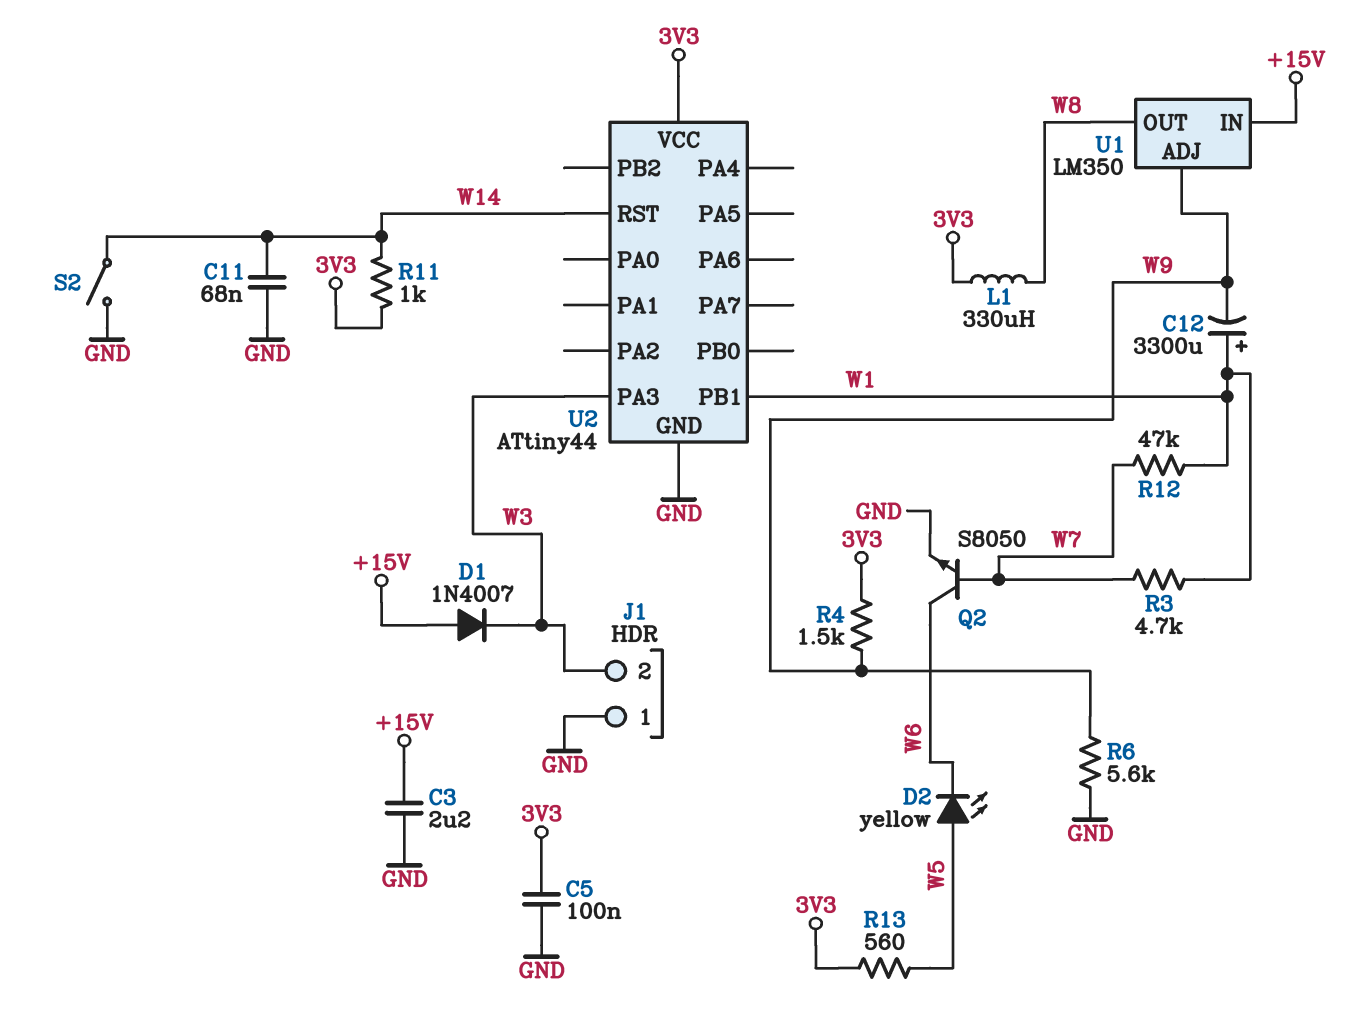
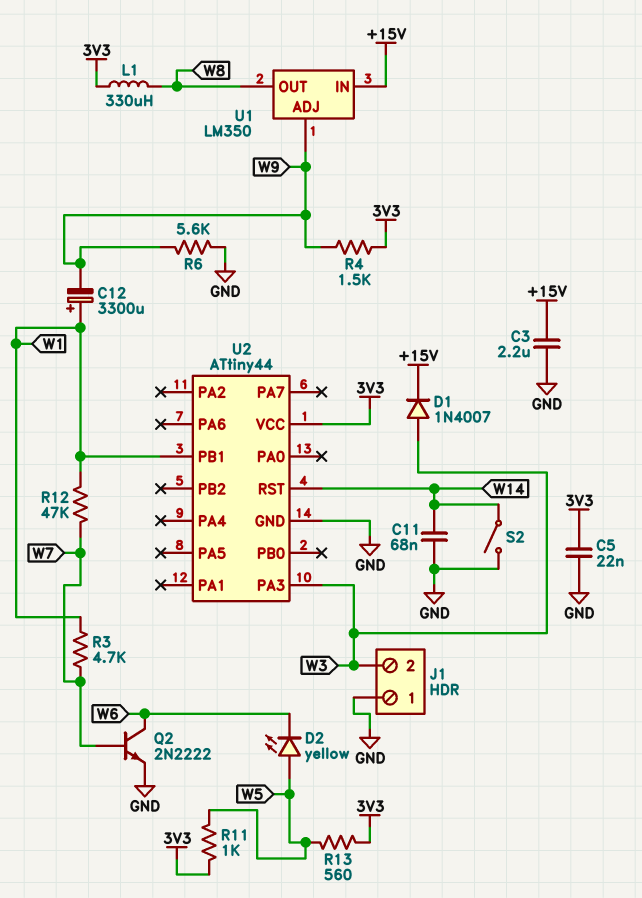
C5: 100nF (3V3, GND) -> 22nF (3V3, GND)
D1: diode 1N4007 (A +15V, K W3) -> diode 1N4007 (A W3, K +15V)
Q2: NPN S8050 (B W7, C W6, E GND) -> NPN 2N2222 (B W7, C W6, E GND)
R11: 1k (3V3, W14) -> 1k (3V3, W5)

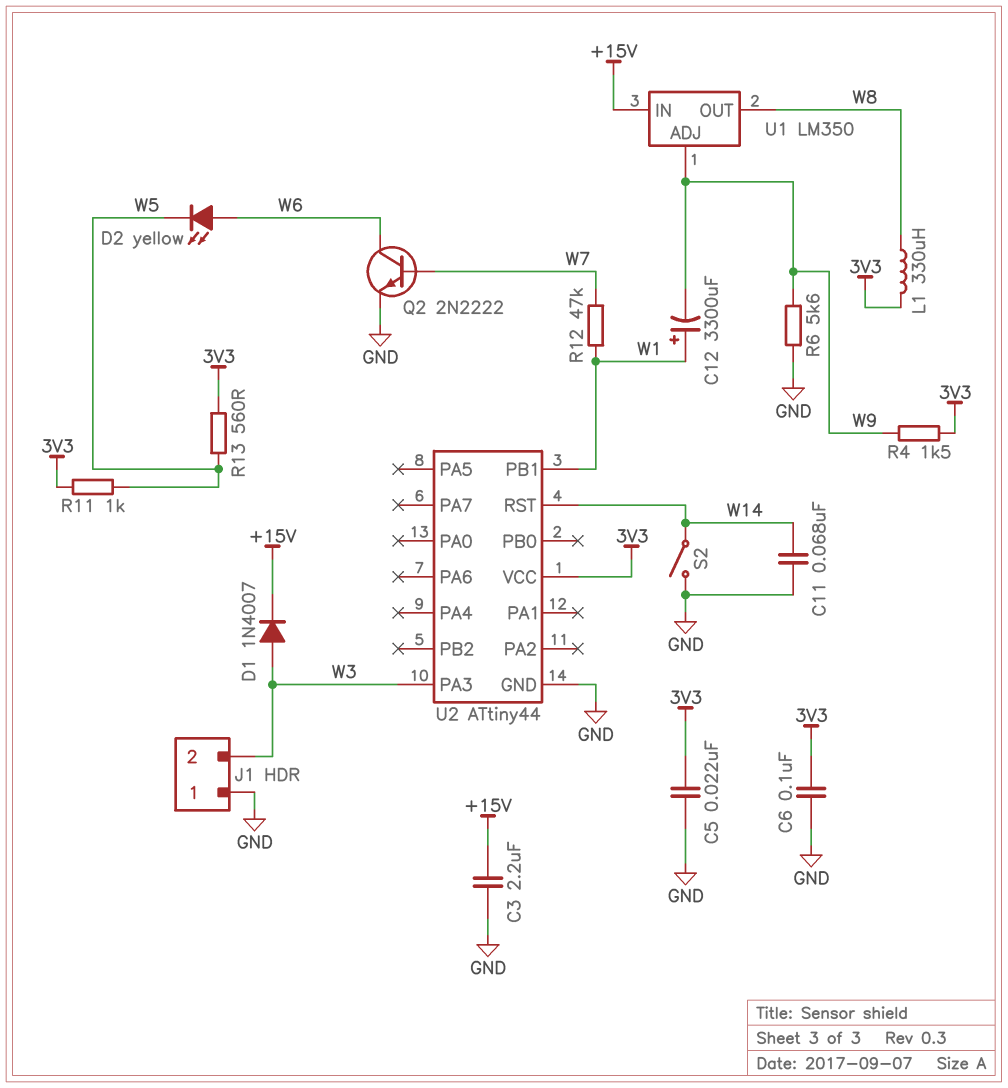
C6: none -> 100nF (3V3, GND)
D2: LED yellow (A W5, K W6) -> LED yellow (A W6, K W5)
R3: 4.7k (W1, W7) -> none

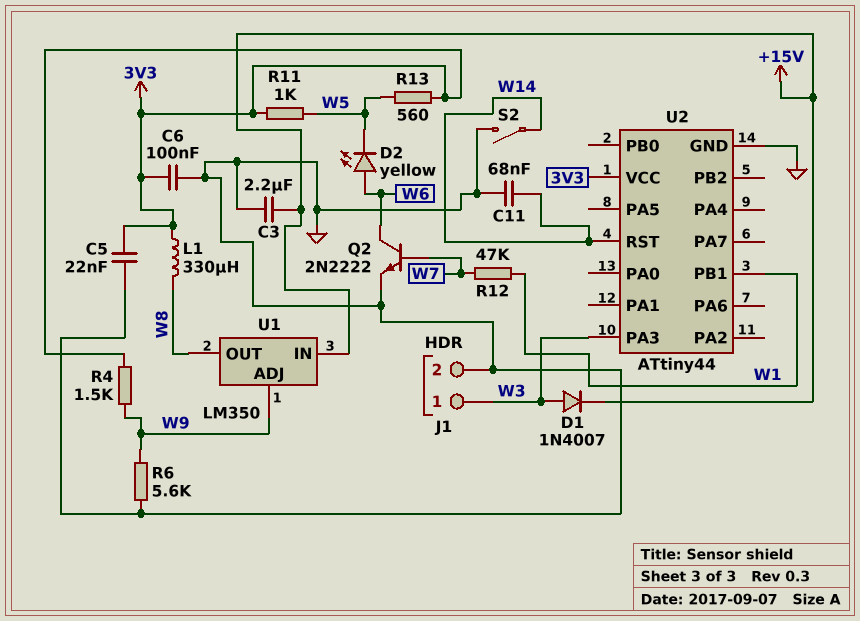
C12: 3300uF (plus W1, minus W9) -> none
J1 pin 1: GND -> W3
J1 pin 2: W3 -> GND

